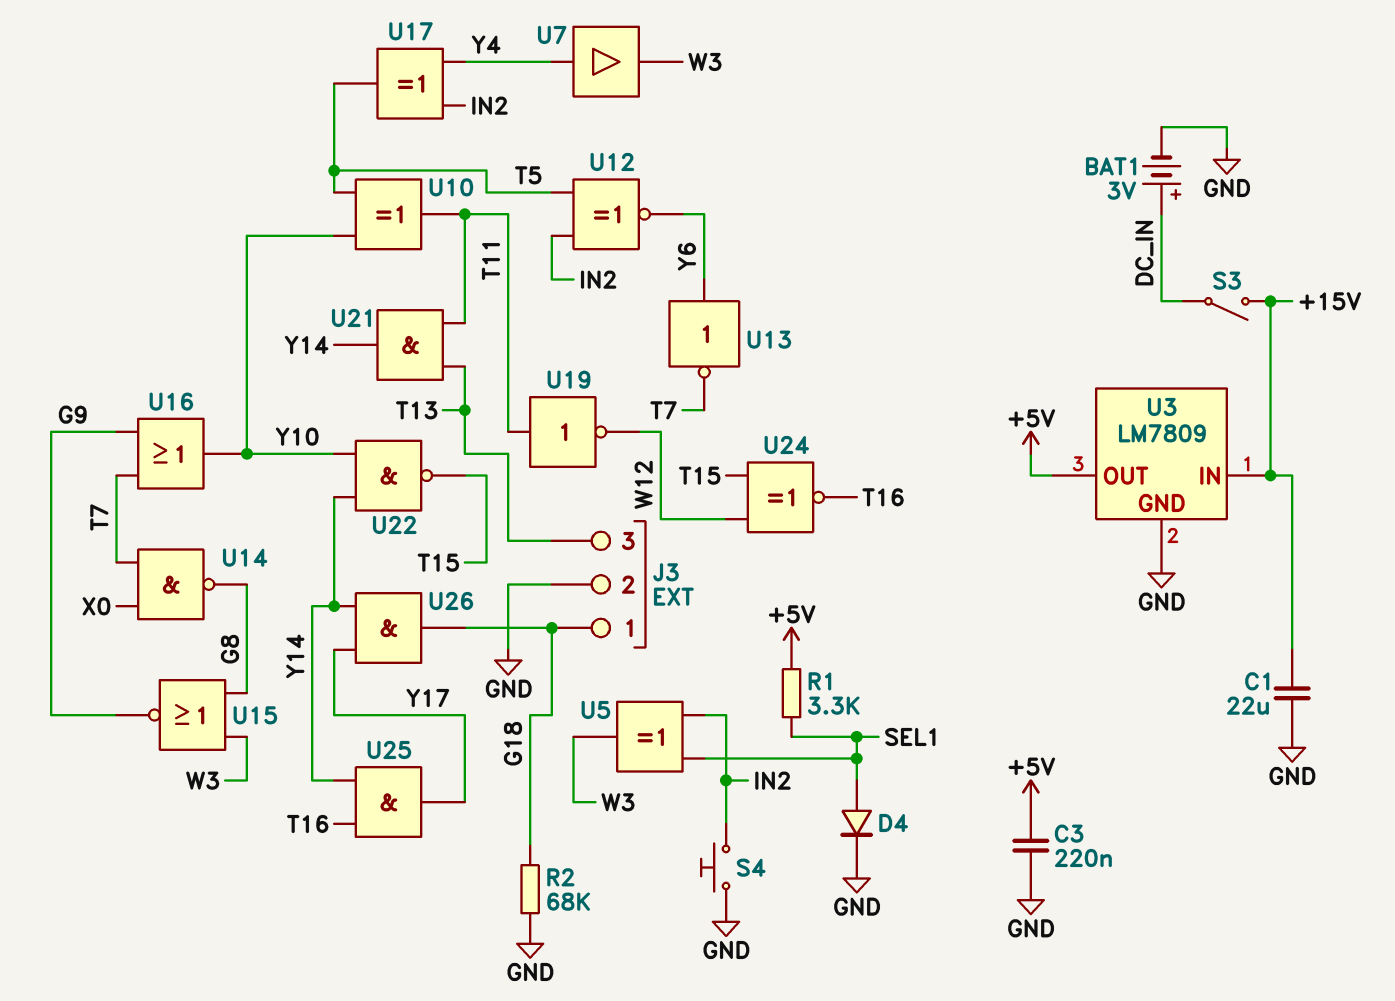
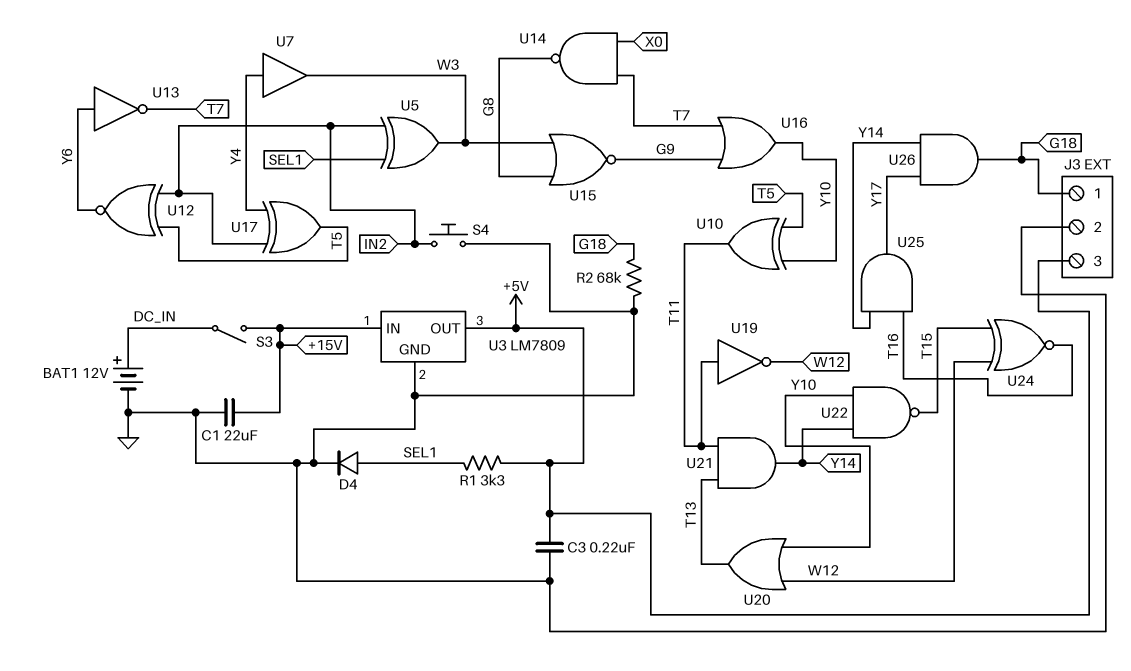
BAT1: 3V (plus DC_IN, minus GND) -> 12V (plus DC_IN, minus GND)
J3 pin 3: T13 -> +5V
U20: none -> OR (in W12, in Y10, out T13)

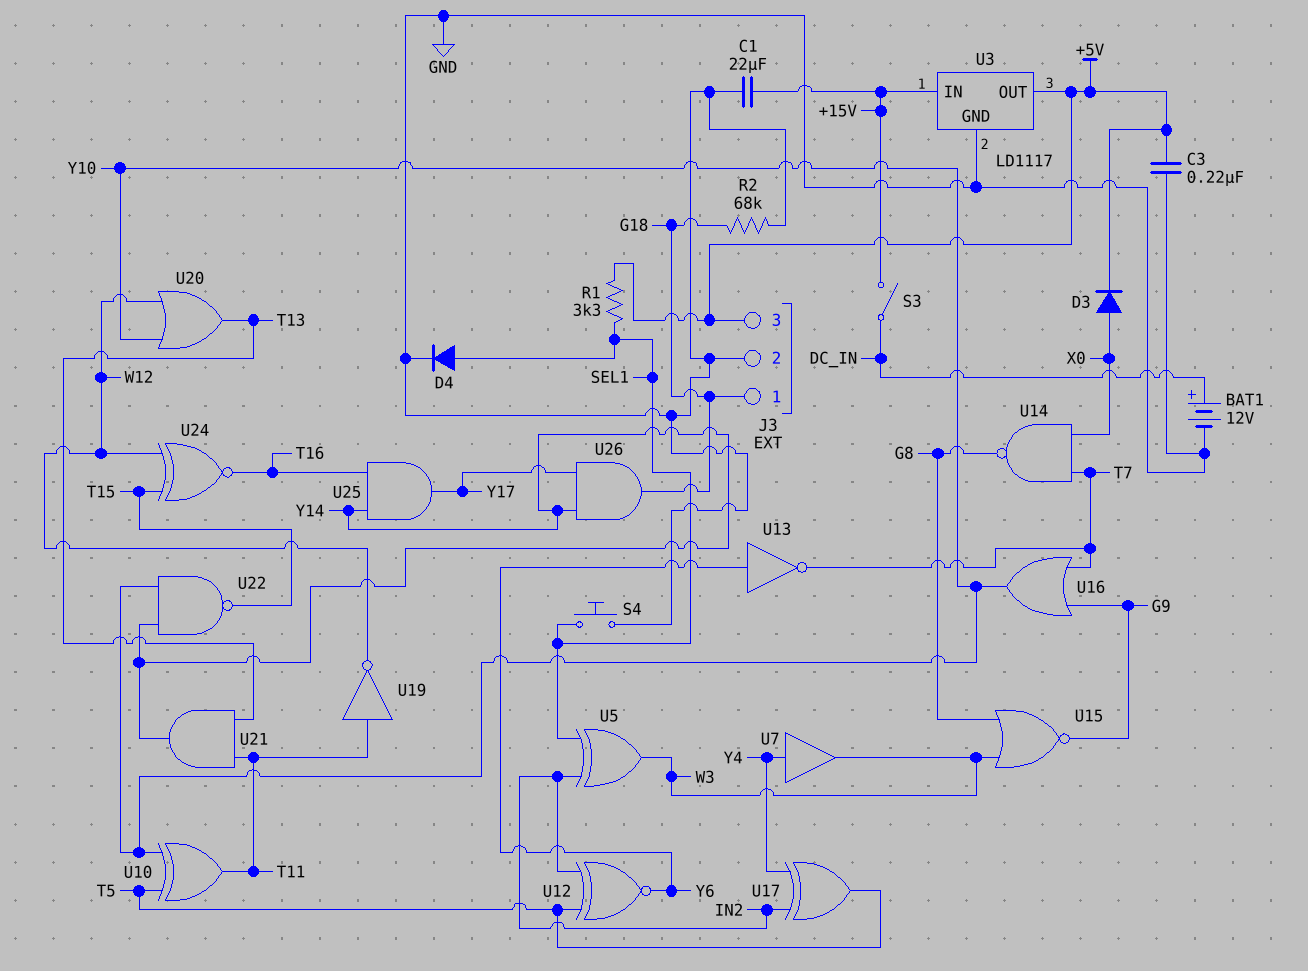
D3: none -> diode (A X0, K +5V)
S4: button (GND, IN2) -> button (GND, SEL1)
U3: LM7809 -> LD1117

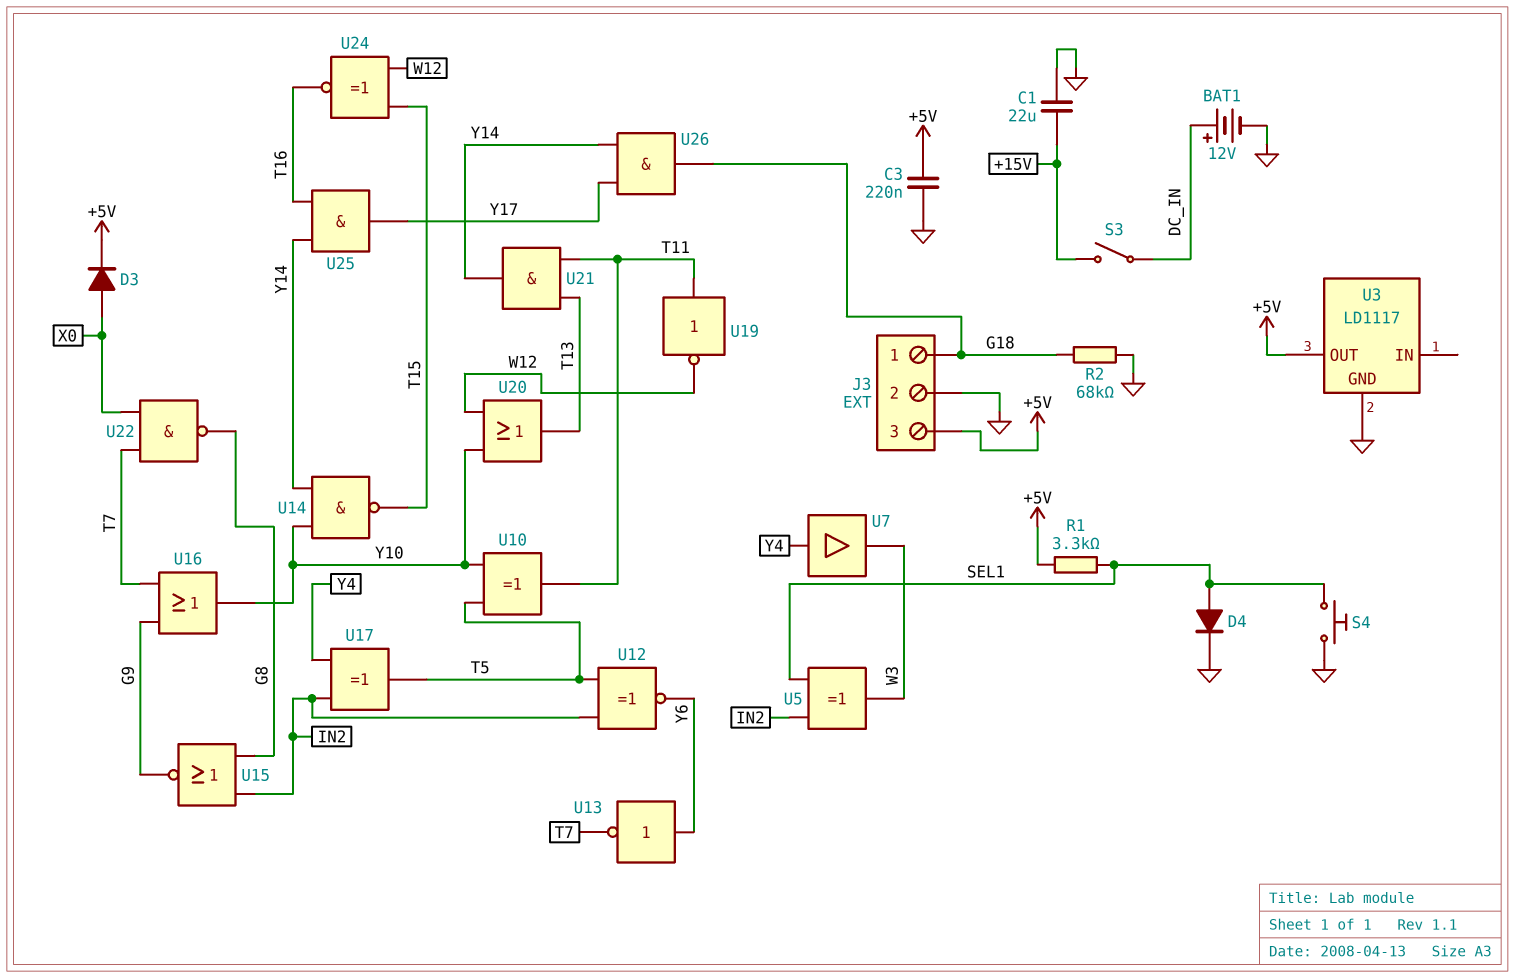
U3 pin IN: +15V -> none
U14: NAND (in T7, in X0, out G8) -> NAND (in Y10, in Y14, out T15)
U15: NOR (in G8, in W3, out G9) -> NOR (in G8, in IN2, out G9)
U22: NAND (in Y10, in Y14, out T15) -> NAND (in T7, in X0, out G8)

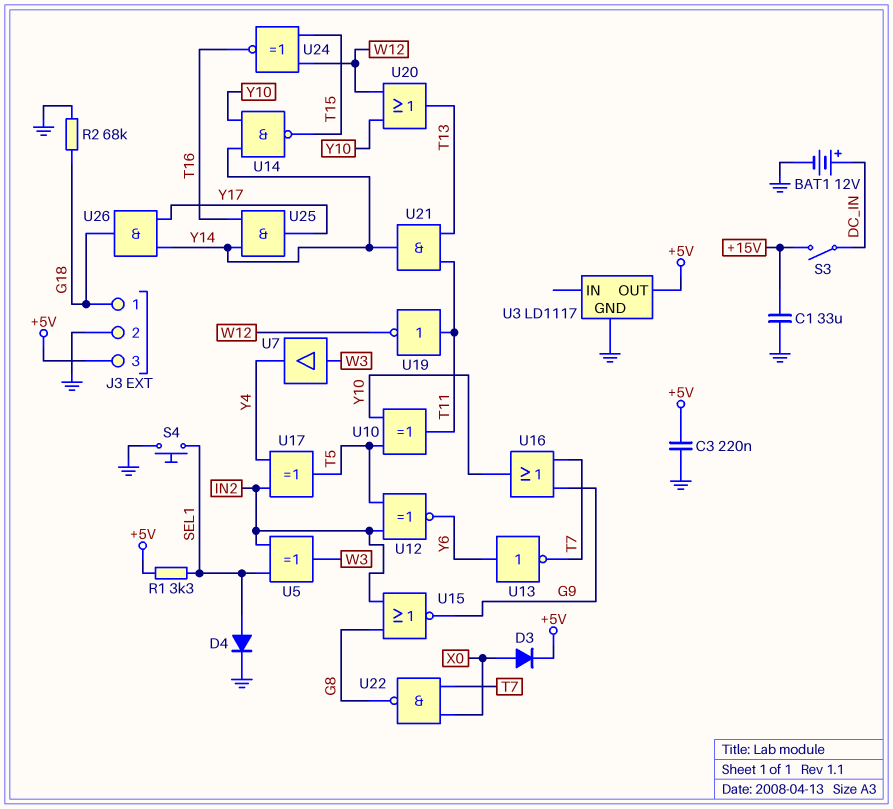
C1: 22uF (+15V, GND) -> 33uF (+15V, GND)
U7: buffer (in Y4, out W3) -> buffer (in W3, out Y4)

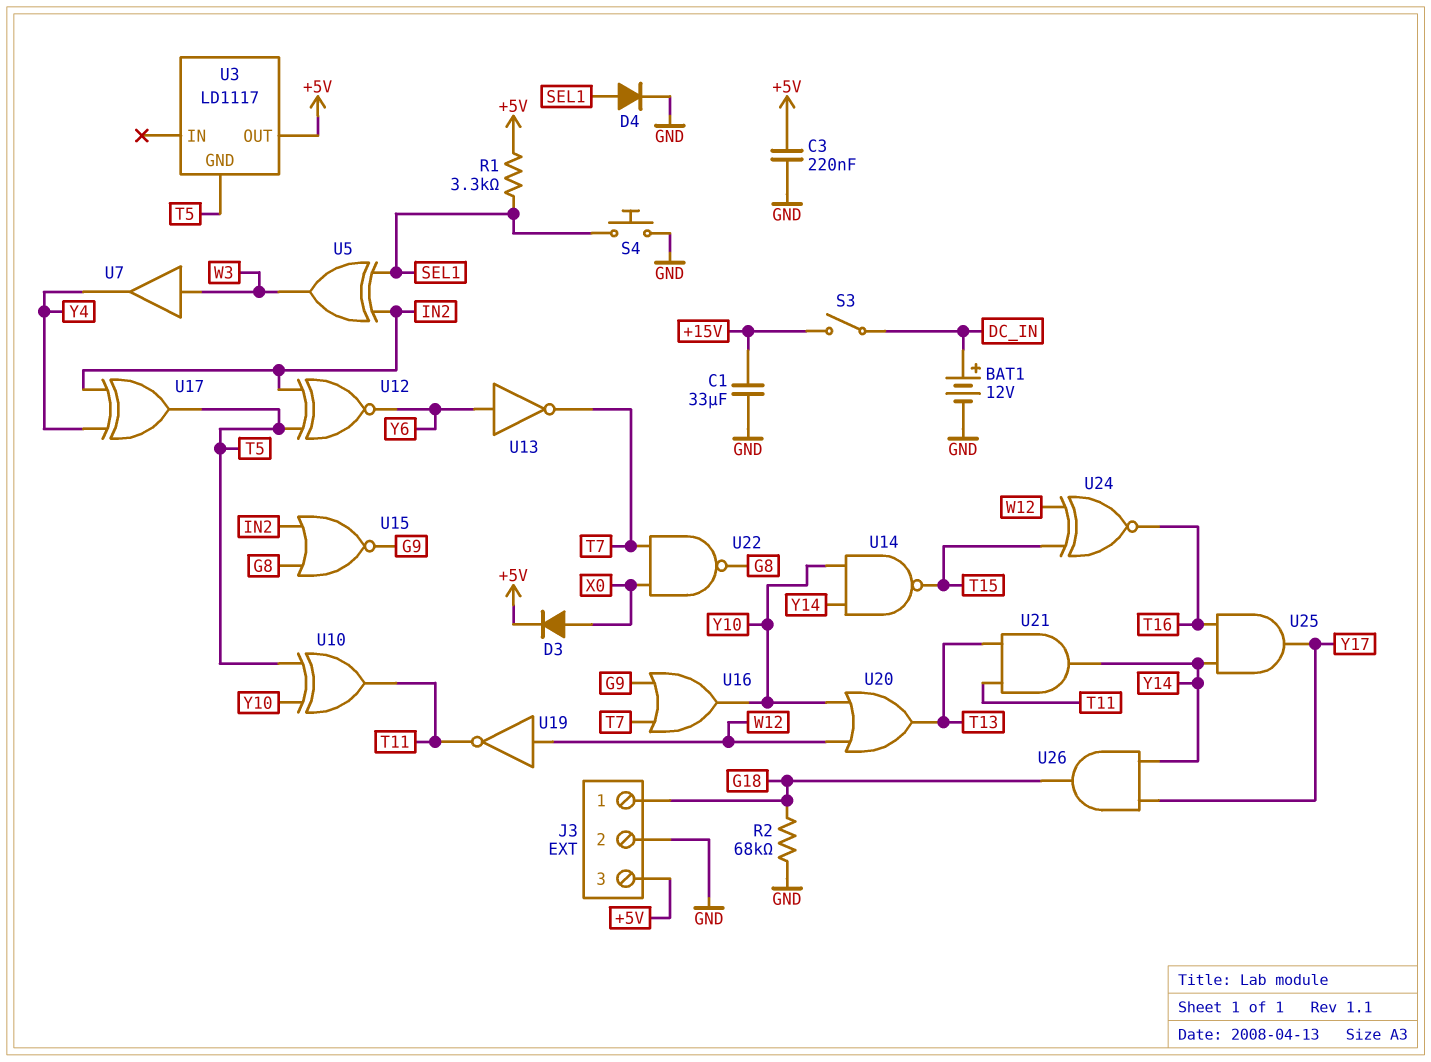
U3 pin GND: GND -> T5
U19: NOT (in T11, out W12) -> NOT (in W12, out T11)

